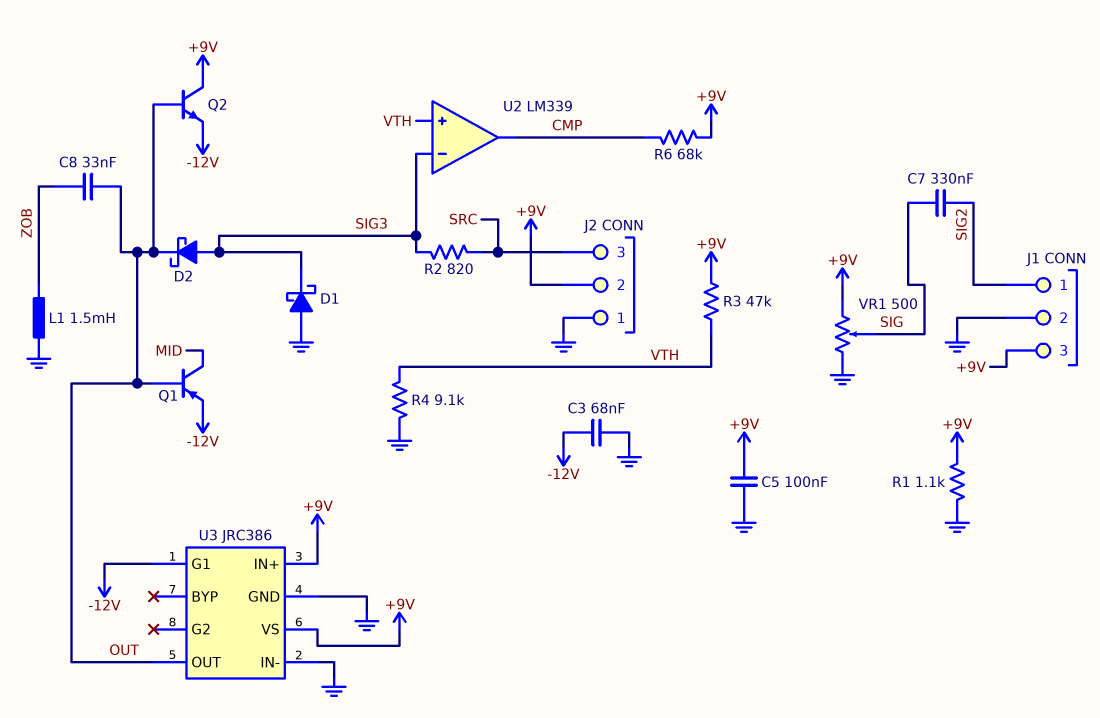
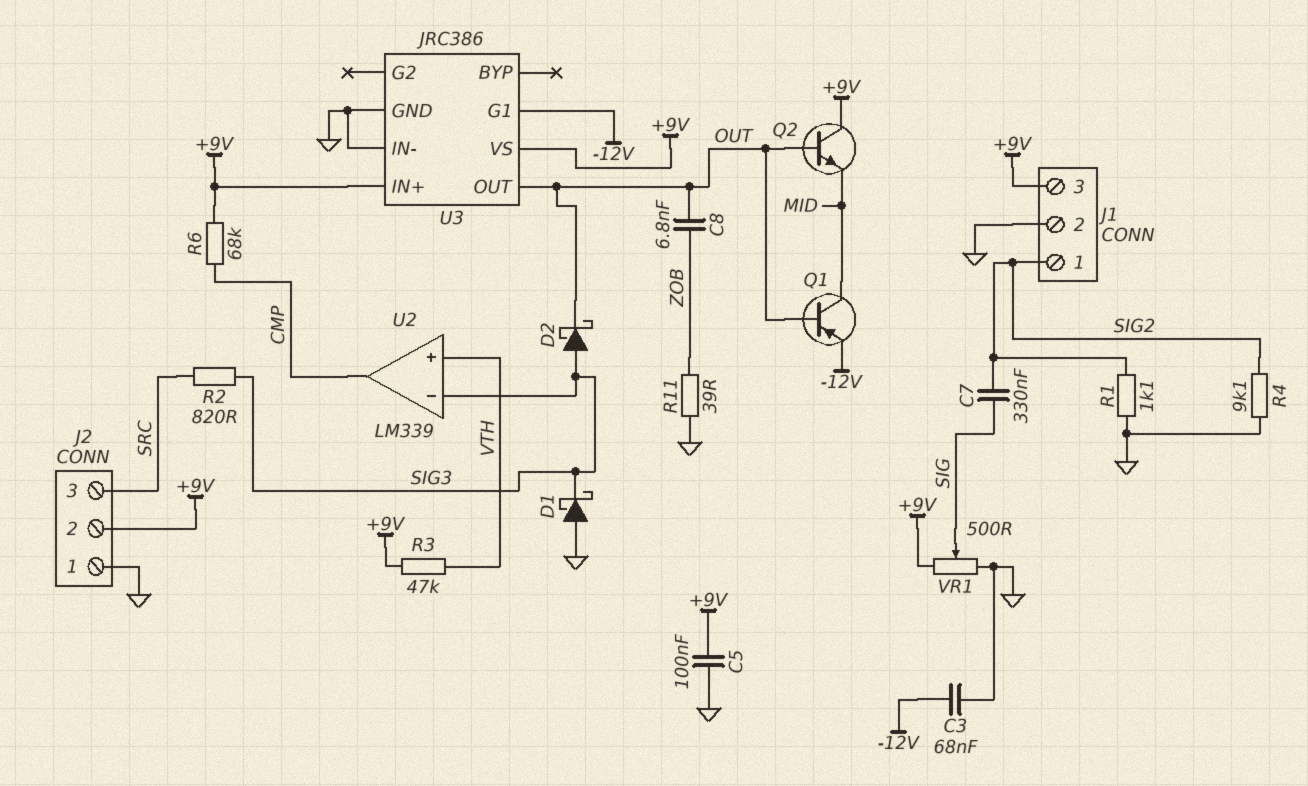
C8: 33nF (OUT, ZOB) -> 6.8nF (OUT, ZOB)
L1: 1.5mH (GND, ZOB) -> none
Q2: NPN (B OUT, C +9V, E -12V) -> NPN (B OUT, C +9V, E MID)
R1: 1.1k (+9V, GND) -> 1.1k (GND, SIG2)
R4: 9.1k (GND, VTH) -> 9.1k (GND, SIG2)
R11: none -> 39 (GND, ZOB)

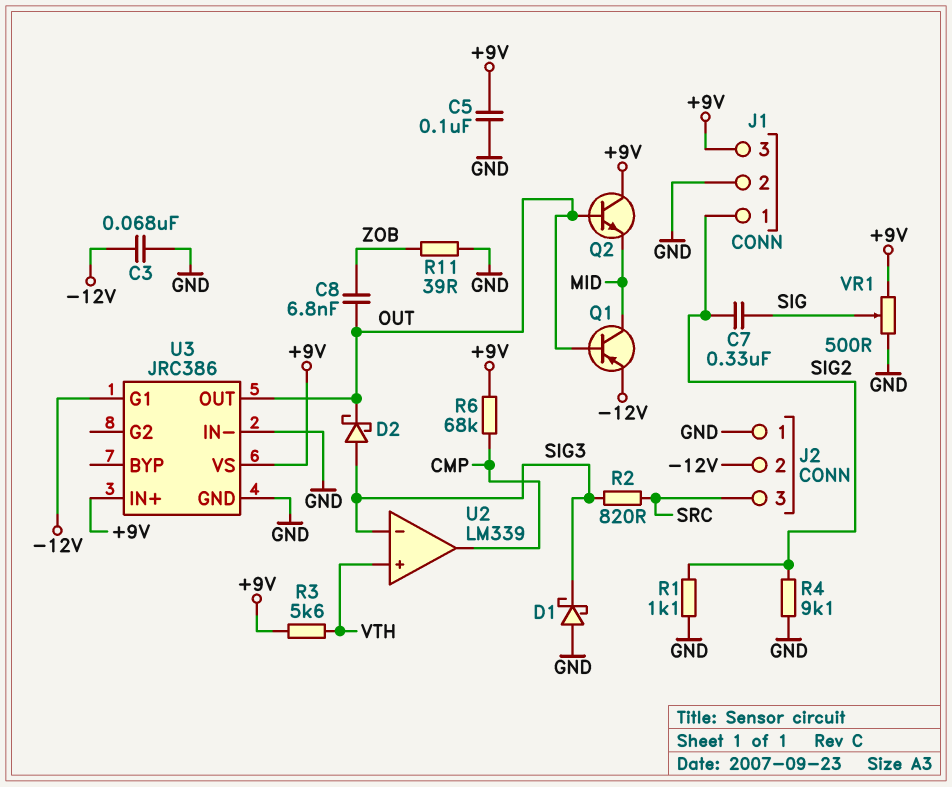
J2 pin 2: +9V -> -12V
R3: 47k (+9V, VTH) -> 5.6k (+9V, VTH)

